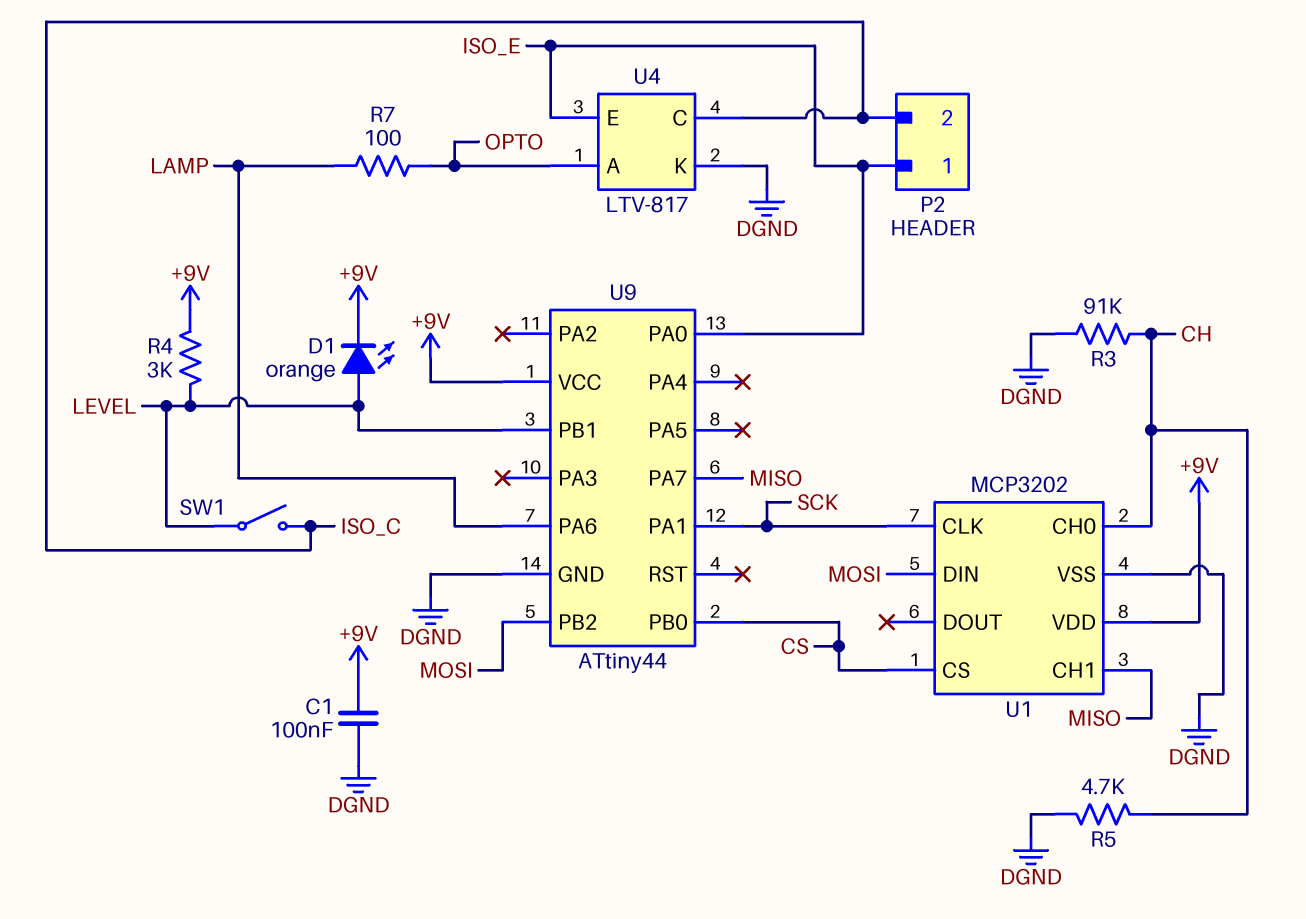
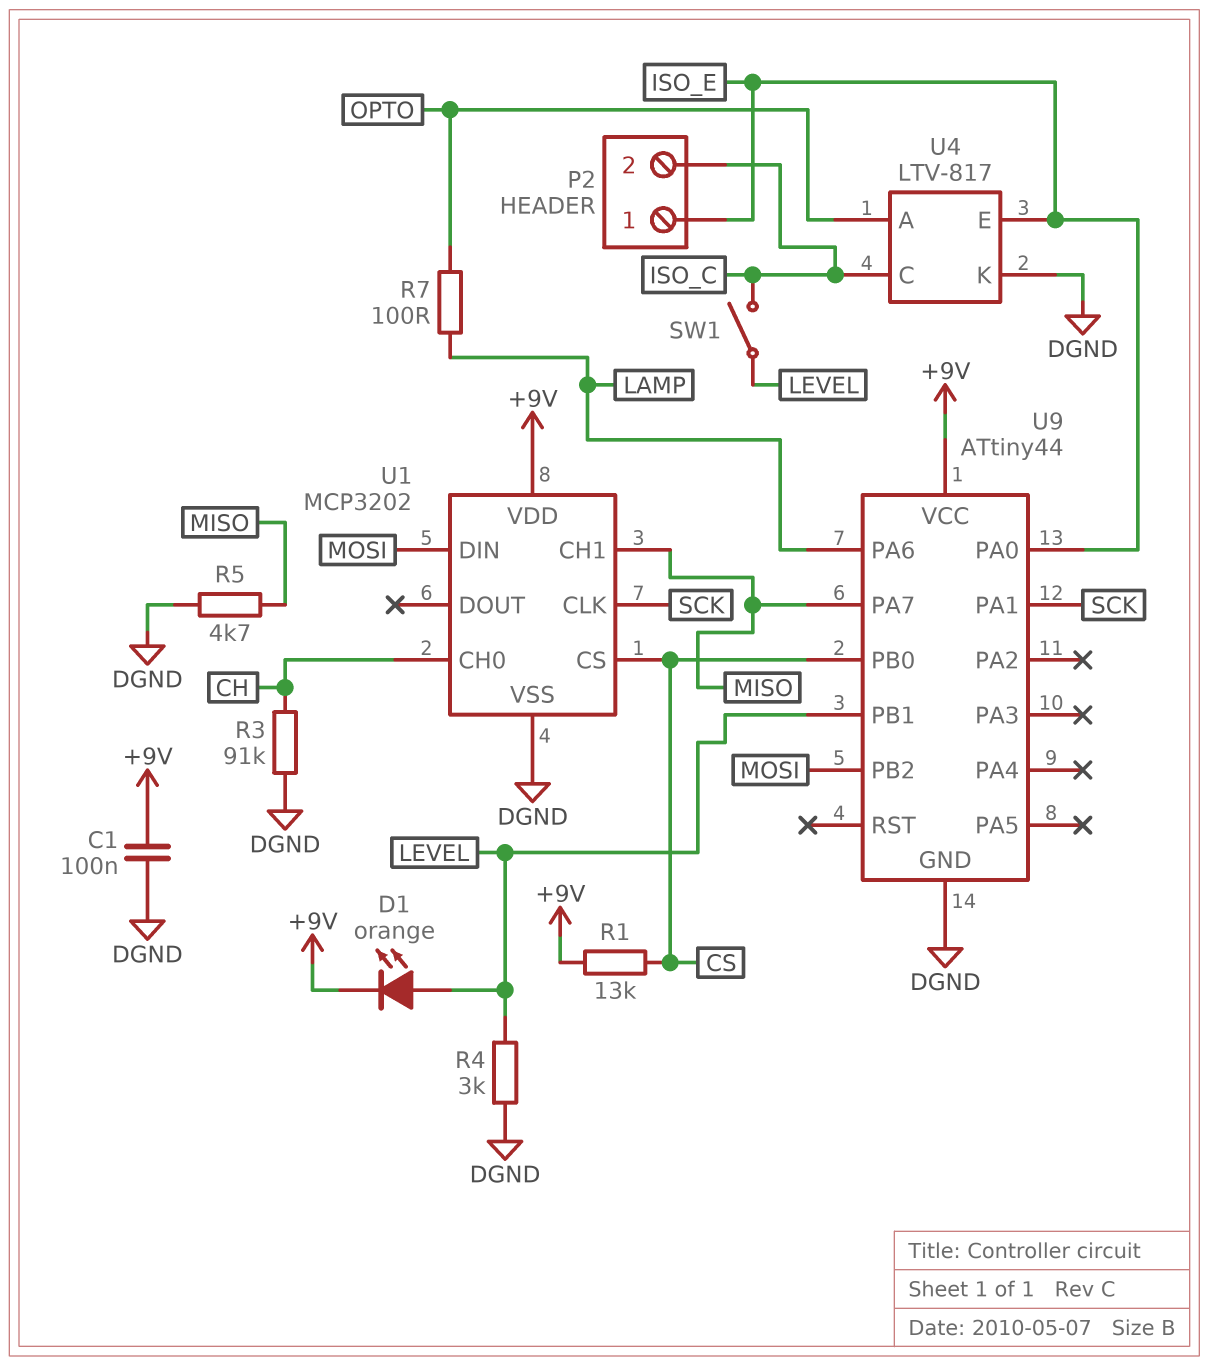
R1: none -> 13k (+9V, CS)
R4: 3k (+9V, LEVEL) -> 3k (DGND, LEVEL)
R5: 4.7k (CH, DGND) -> 4.7k (DGND, MISO)

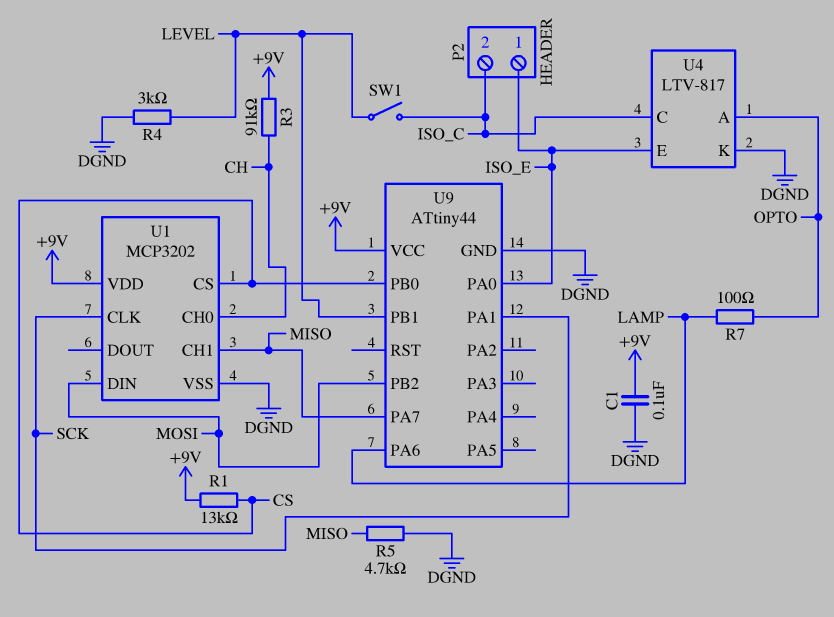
D1: LED orange (A LEVEL, K +9V) -> none
R3: 91k (CH, DGND) -> 91k (+9V, CH)

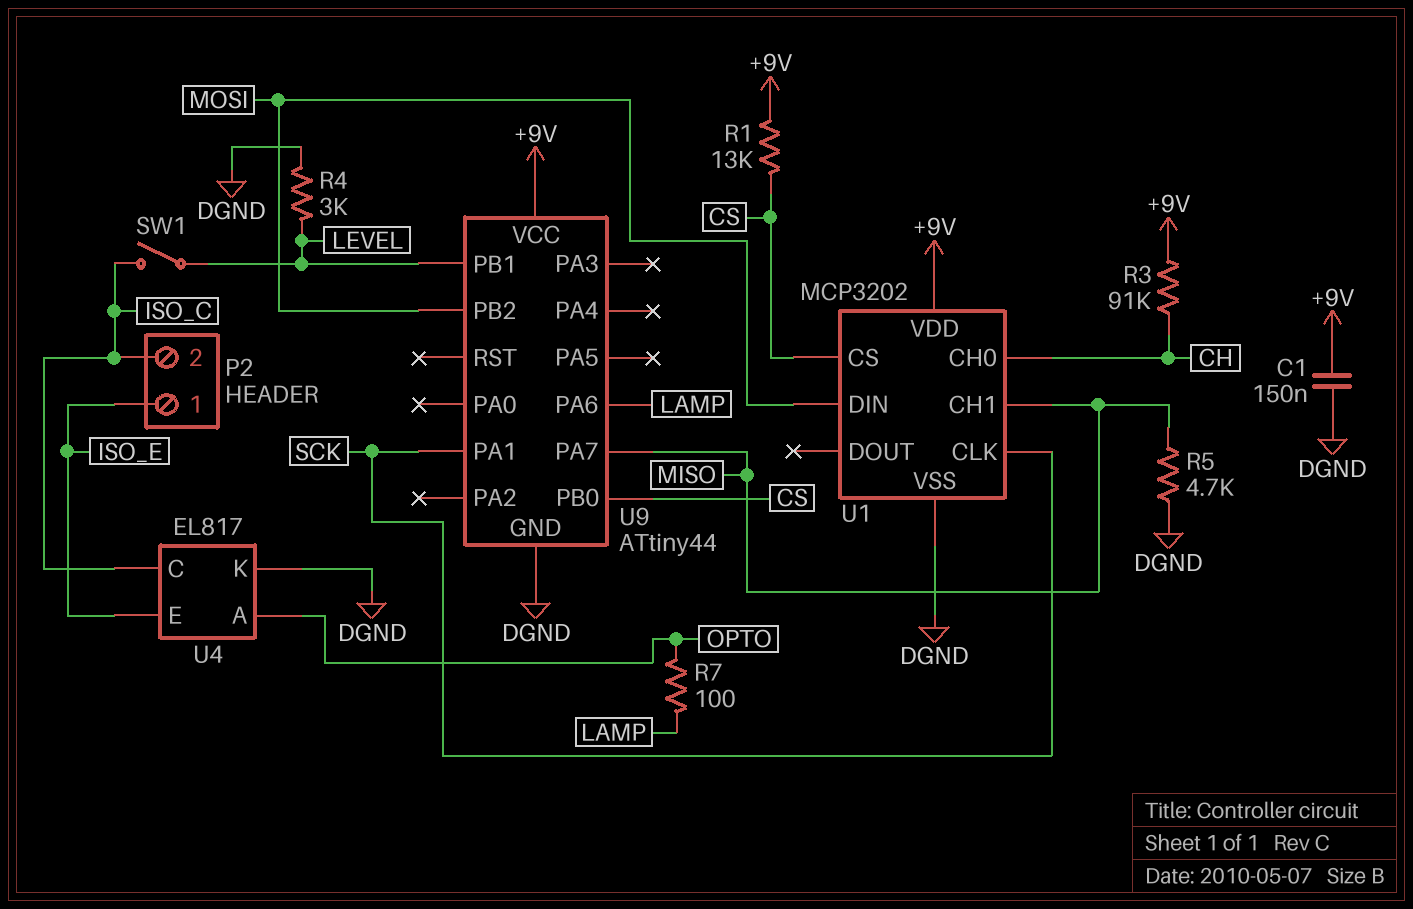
C1: 100nF (+9V, DGND) -> 150nF (+9V, DGND)
U4: LTV-817 -> EL817
U9 pin PA0: ISO_E -> none

